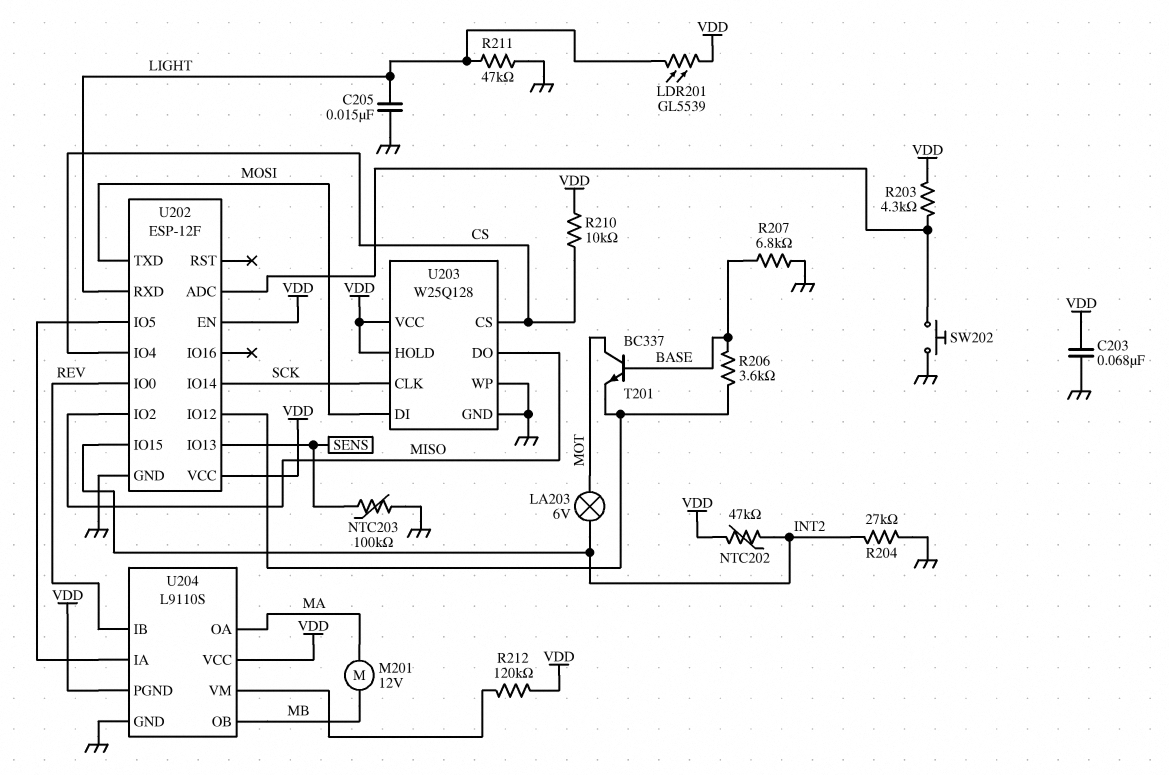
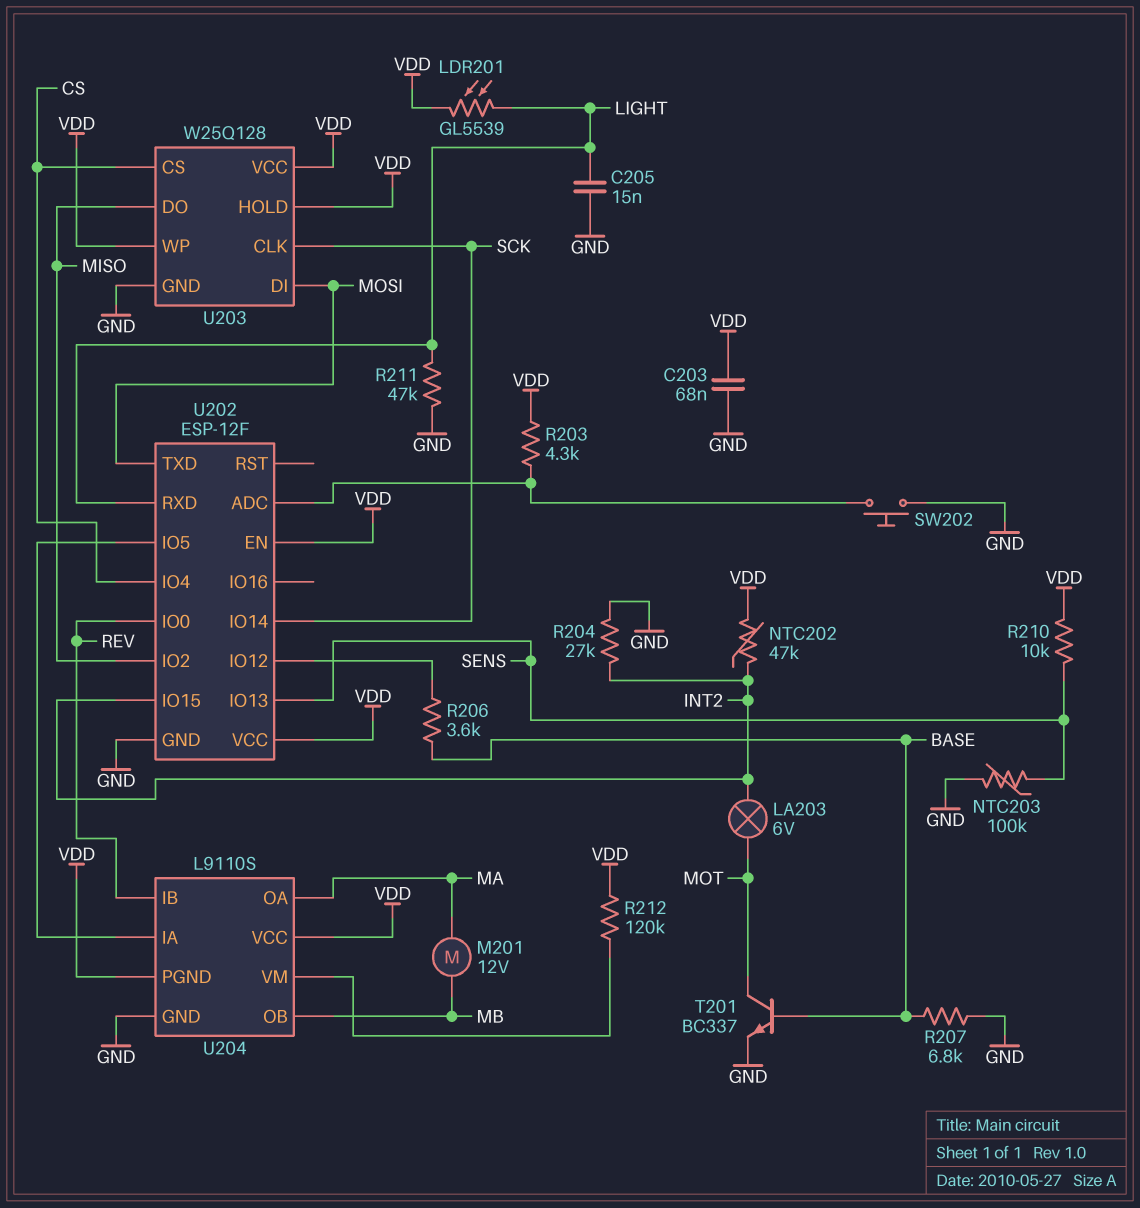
R210: 10k (CS, VDD) -> 10k (SENS, VDD)
T201: NPN BC337 (B BASE, C MOT, E U202/IO12) -> NPN BC337 (B BASE, C MOT, E GND)
U203 pin WP: GND -> VDD

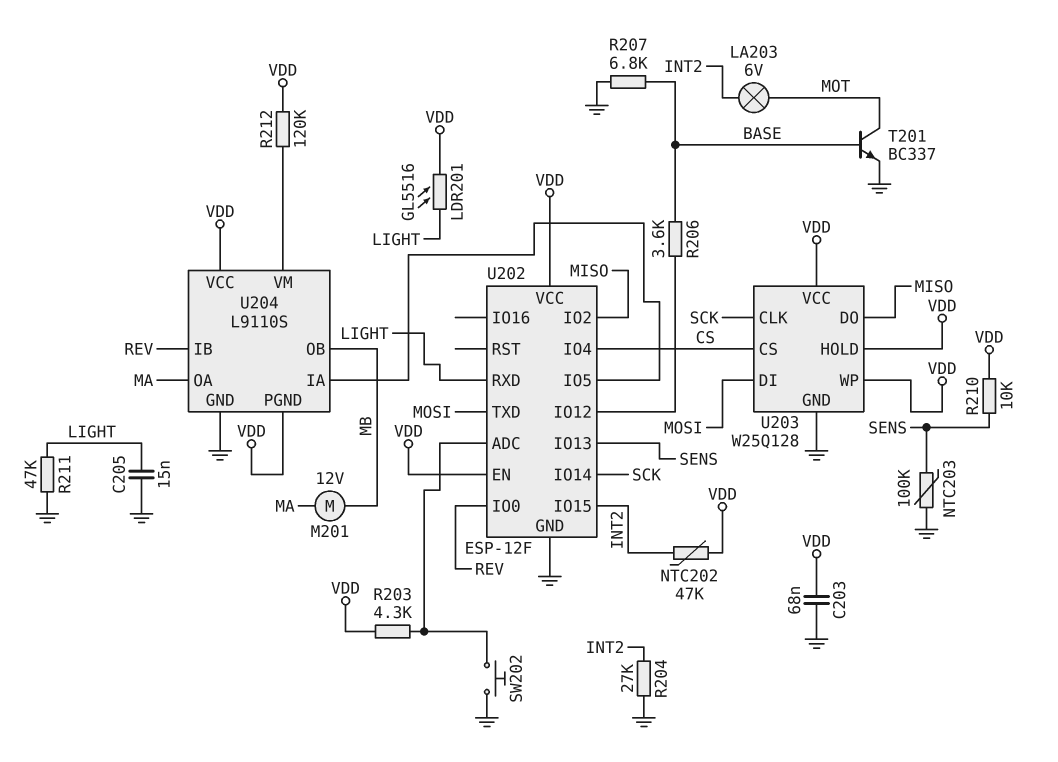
LDR201: GL5539 (LIGHT, VDD) -> GL5516 (LIGHT, VDD)

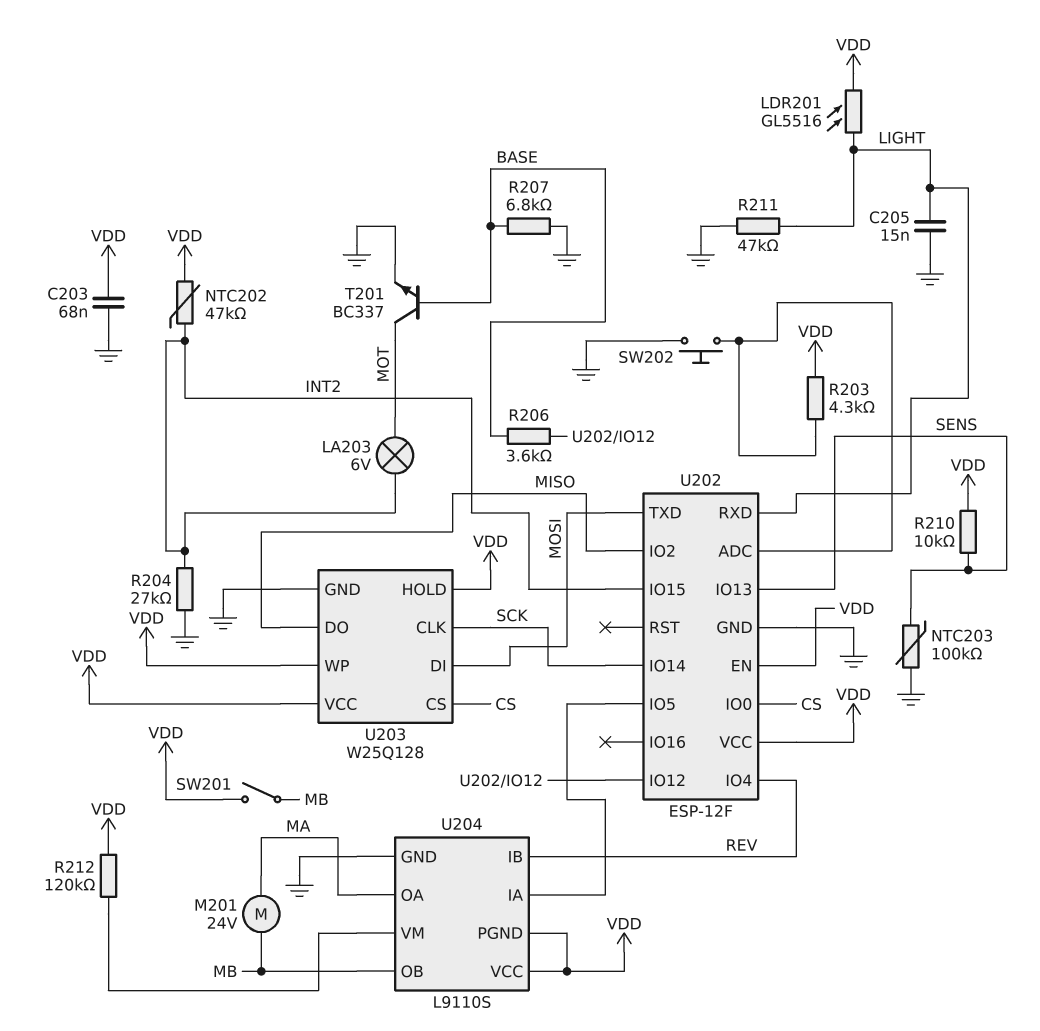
M201: motor 12V (MA, MB) -> motor 24V (MA, MB)
SW201: none -> switch (MB, VDD)
U202 pin IO0: REV -> CS
U202 pin IO4: CS -> REV

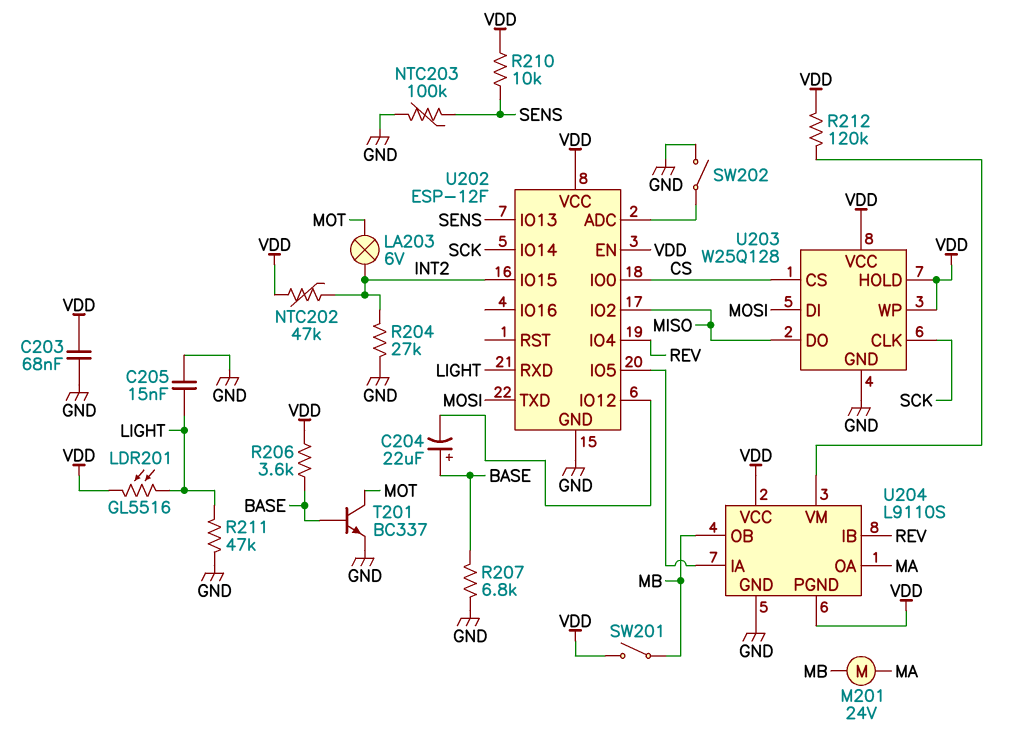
C204: none -> 22uF (plus BASE, minus U202/IO12)
R203: 4.3k (U202/ADC, VDD) -> none
R206: 3.6k (BASE, U202/IO12) -> 3.6k (BASE, VDD)
SW202: button (GND, U202/ADC) -> switch (GND, U202/ADC)

